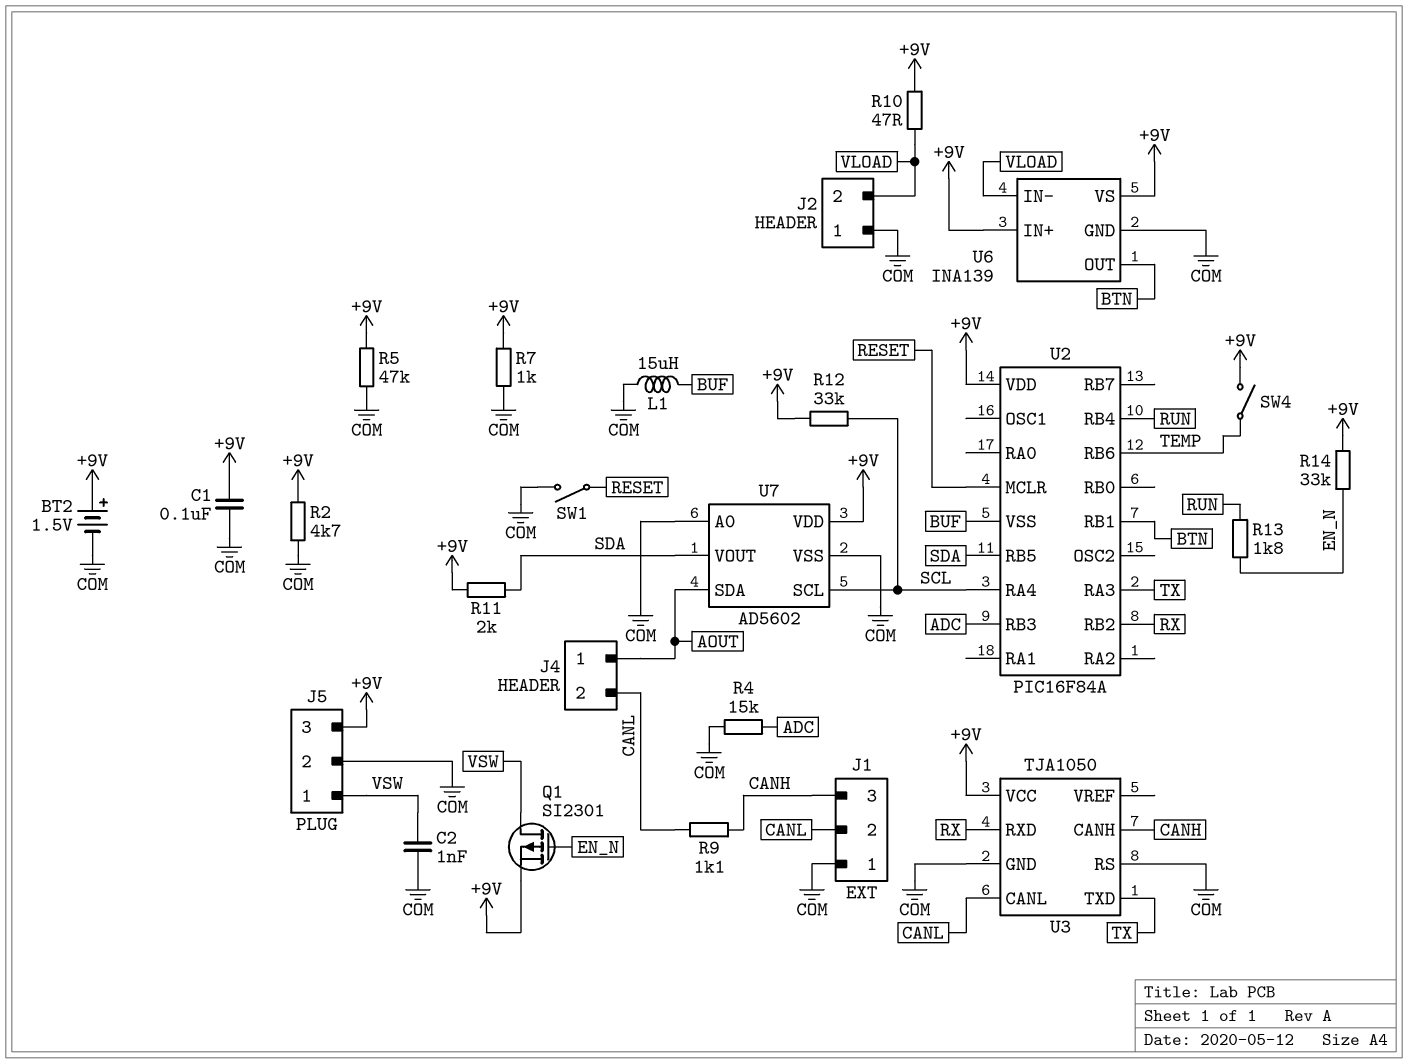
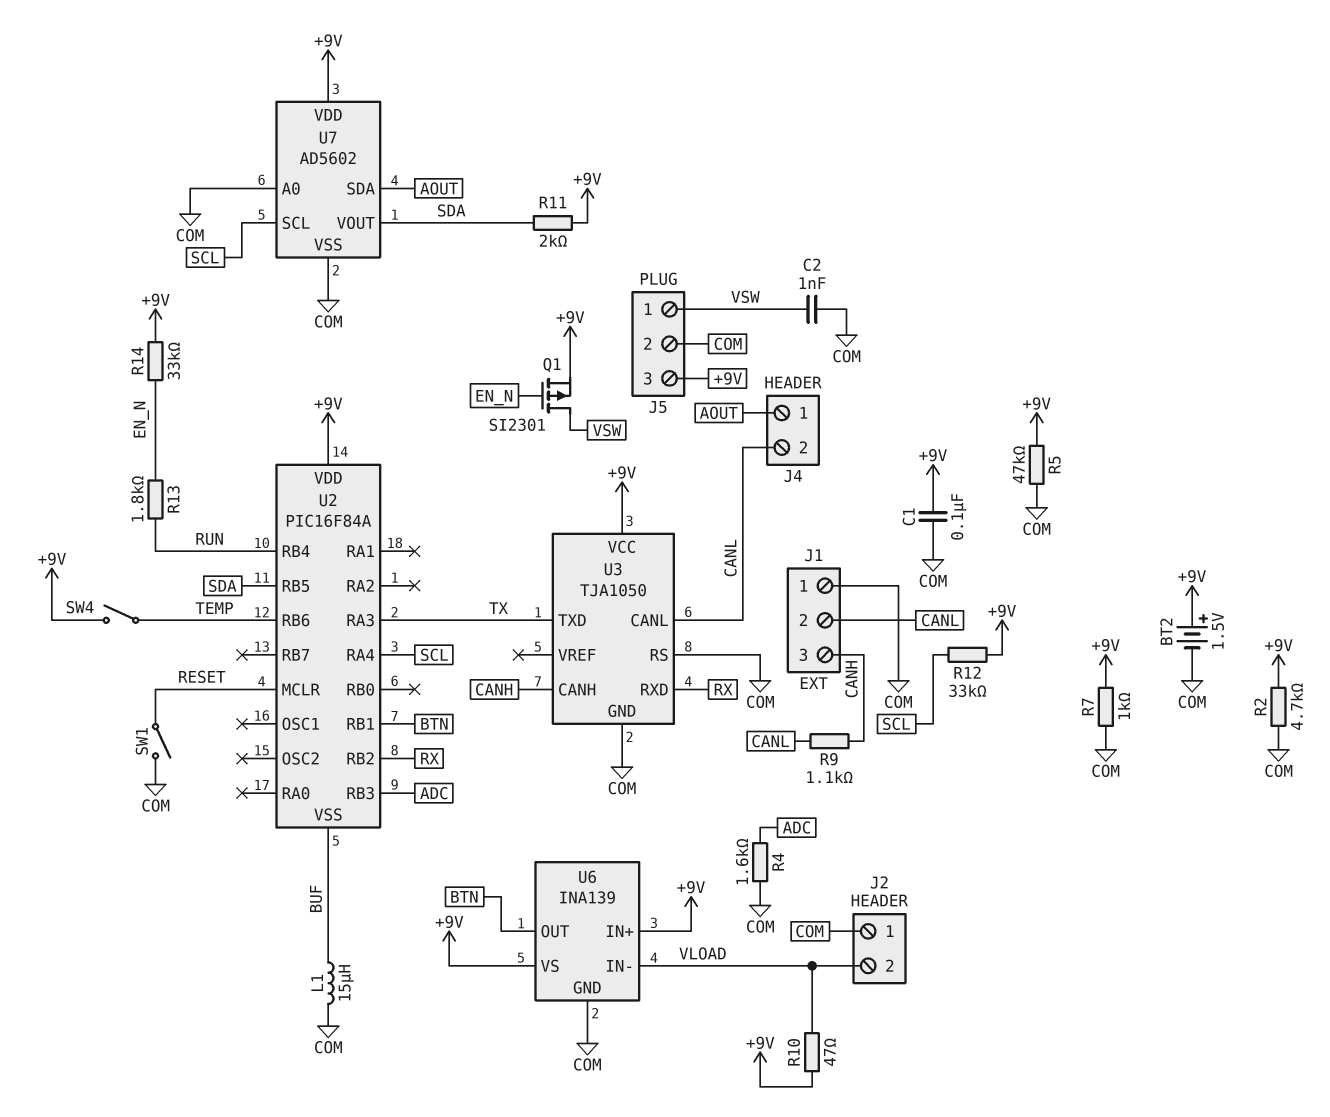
R4: 15k (ADC, COM) -> 1.6k (ADC, COM)

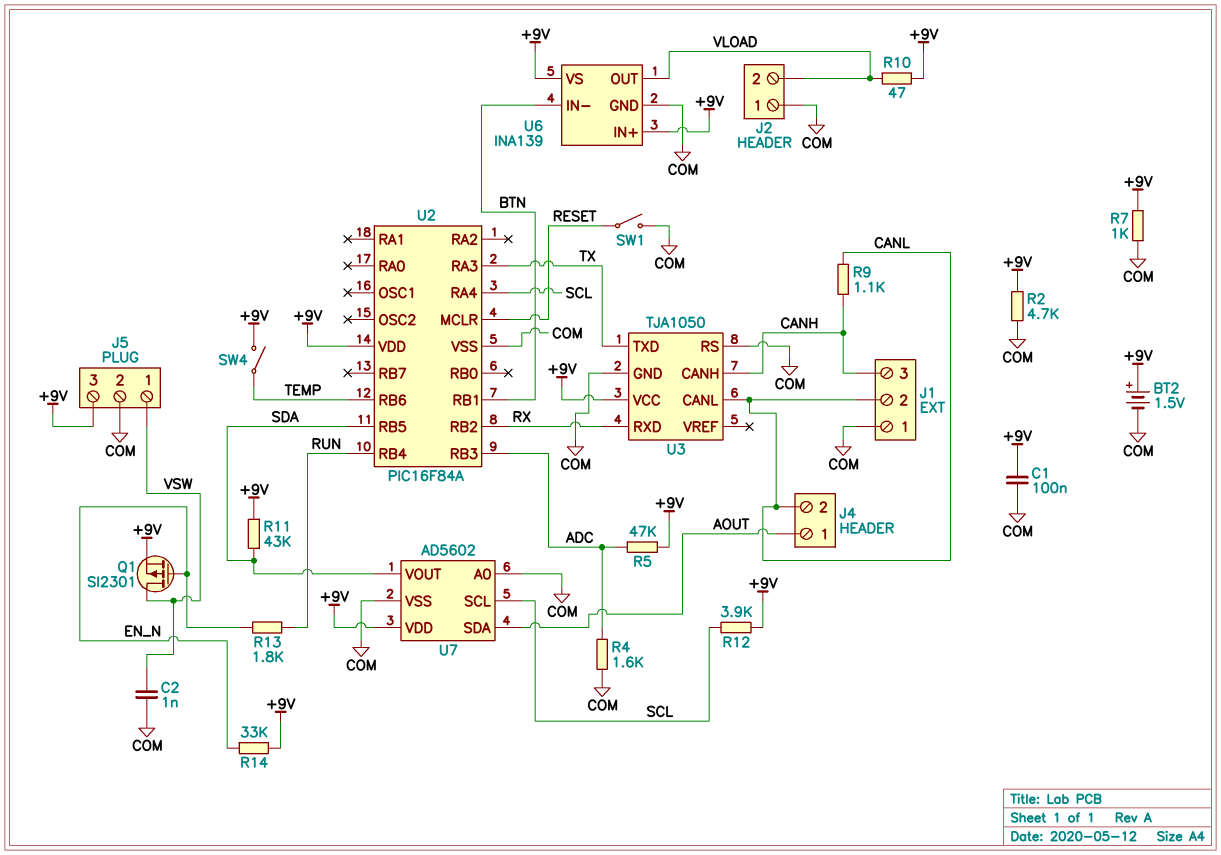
L1: 15uH (BUF, COM) -> none
R5: 47k (+9V, COM) -> 47k (+9V, ADC)
R11: 2k (+9V, SDA) -> 43k (+9V, SDA)
R12: 33k (+9V, SCL) -> 3.9k (+9V, SCL)
U2 pin VSS: BUF -> COM
U6 pin IN-: VLOAD -> BTN
U6 pin OUT: BTN -> VLOAD

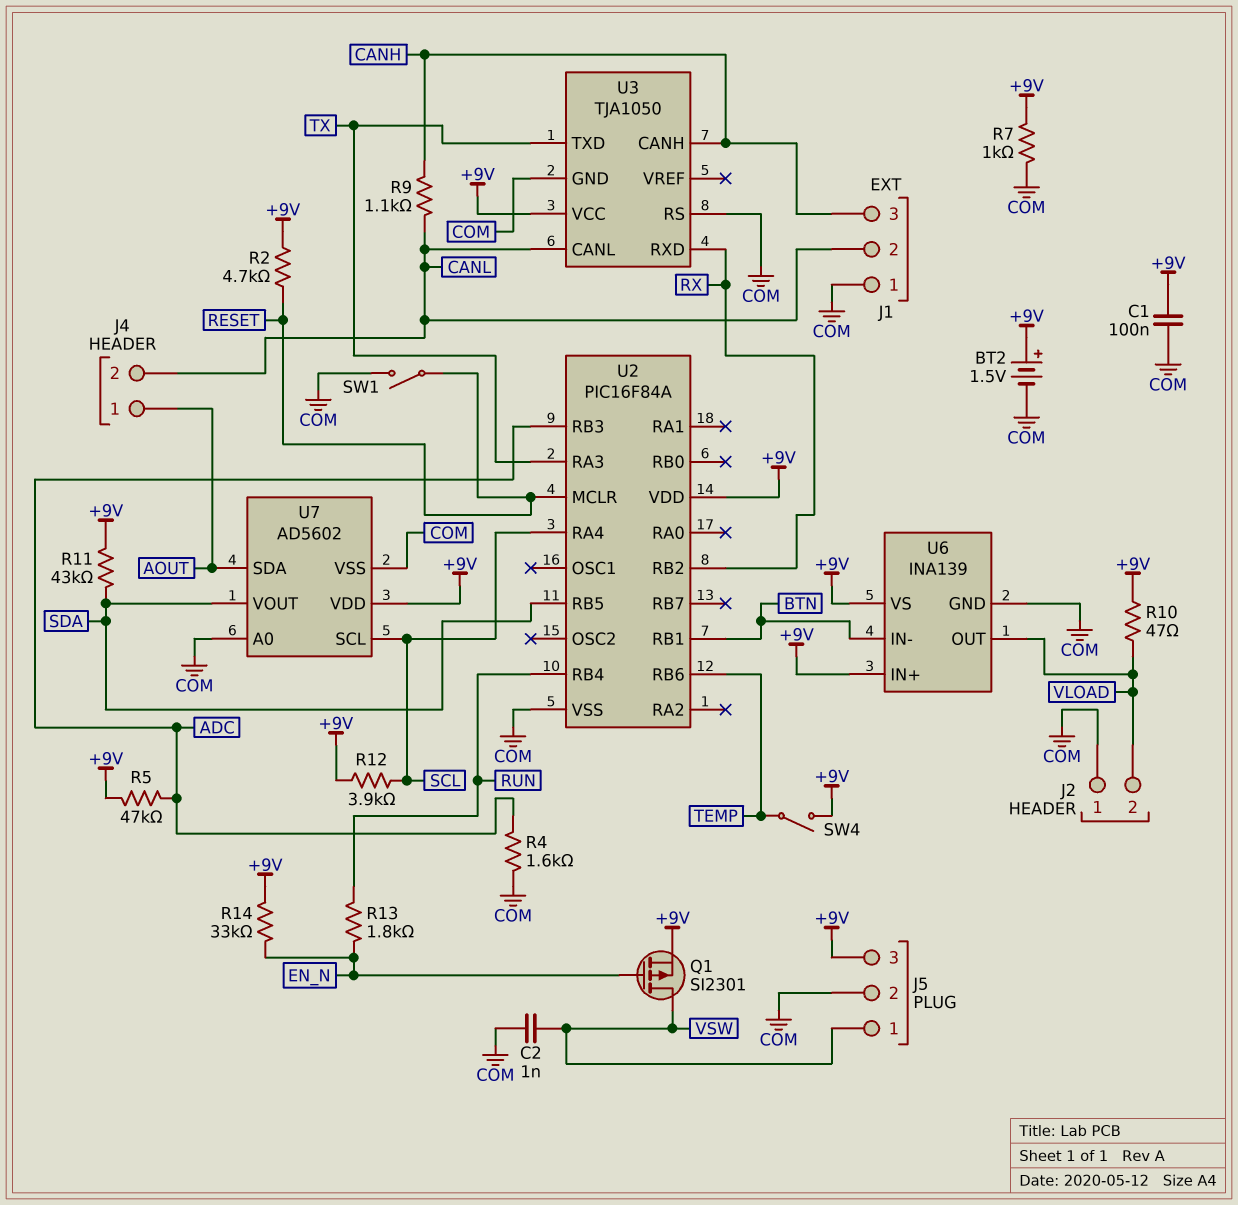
R2: 4.7k (+9V, COM) -> 4.7k (+9V, RESET)

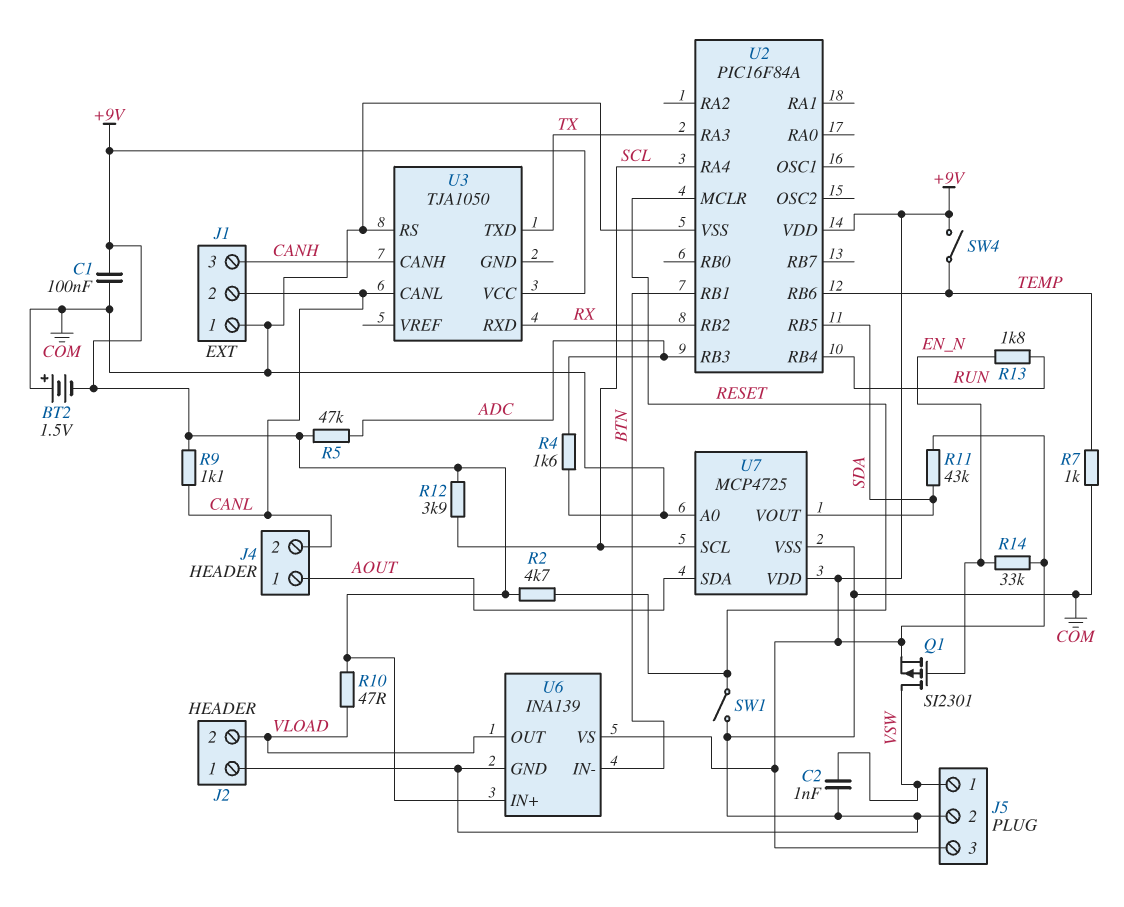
BT2: 1.5V (plus +9V, minus COM) -> 1.5V (plus COM, minus +9V)
R7: 1k (+9V, COM) -> 1k (COM, TEMP)
R9: 1.1k (CANH, CANL) -> 1.1k (+9V, CANL)
U3 pin GND: COM -> none
U7: AD5602 -> MCP4725

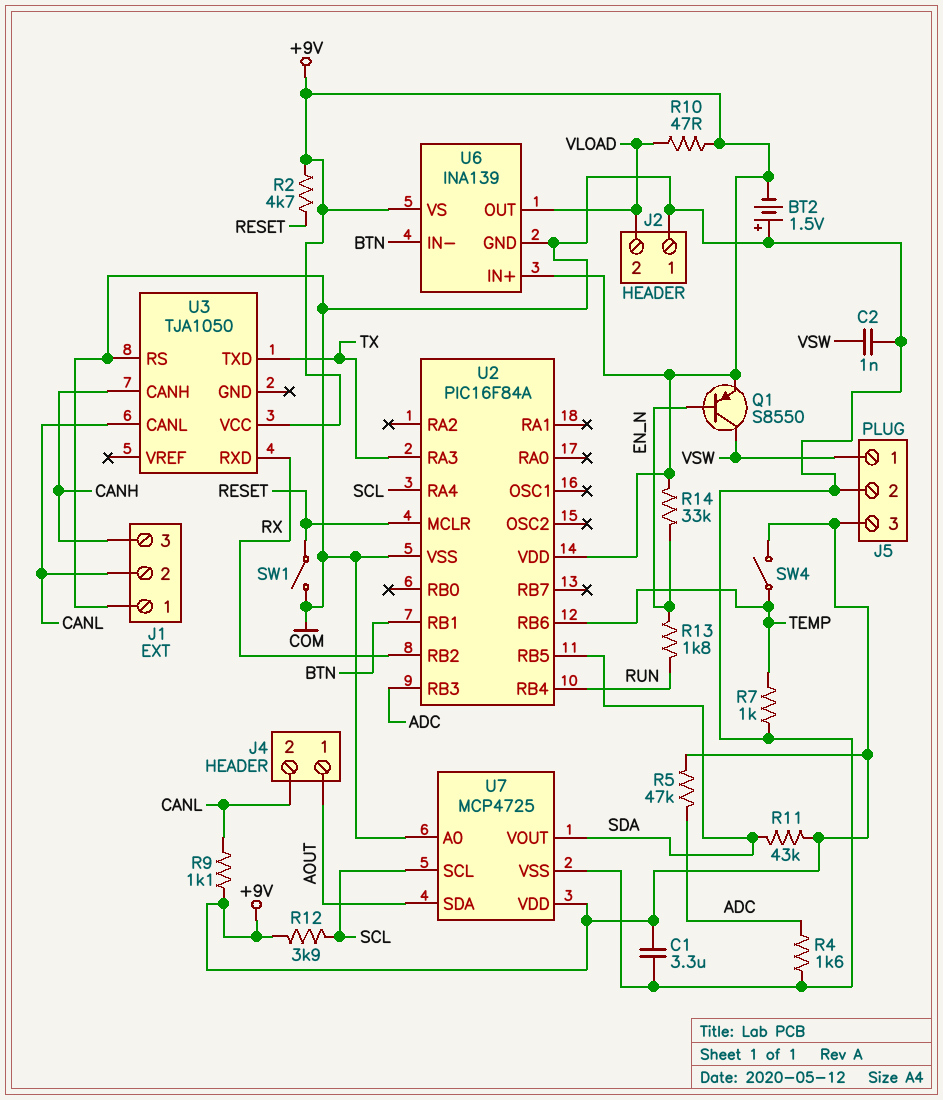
C1: 100nF (+9V, COM) -> 3.3uF (+9V, COM)
Q1: PMOS SI2301 (G EN_N, D VSW, S +9V) -> PNP S8550 (B EN_N, C VSW, E +9V)

